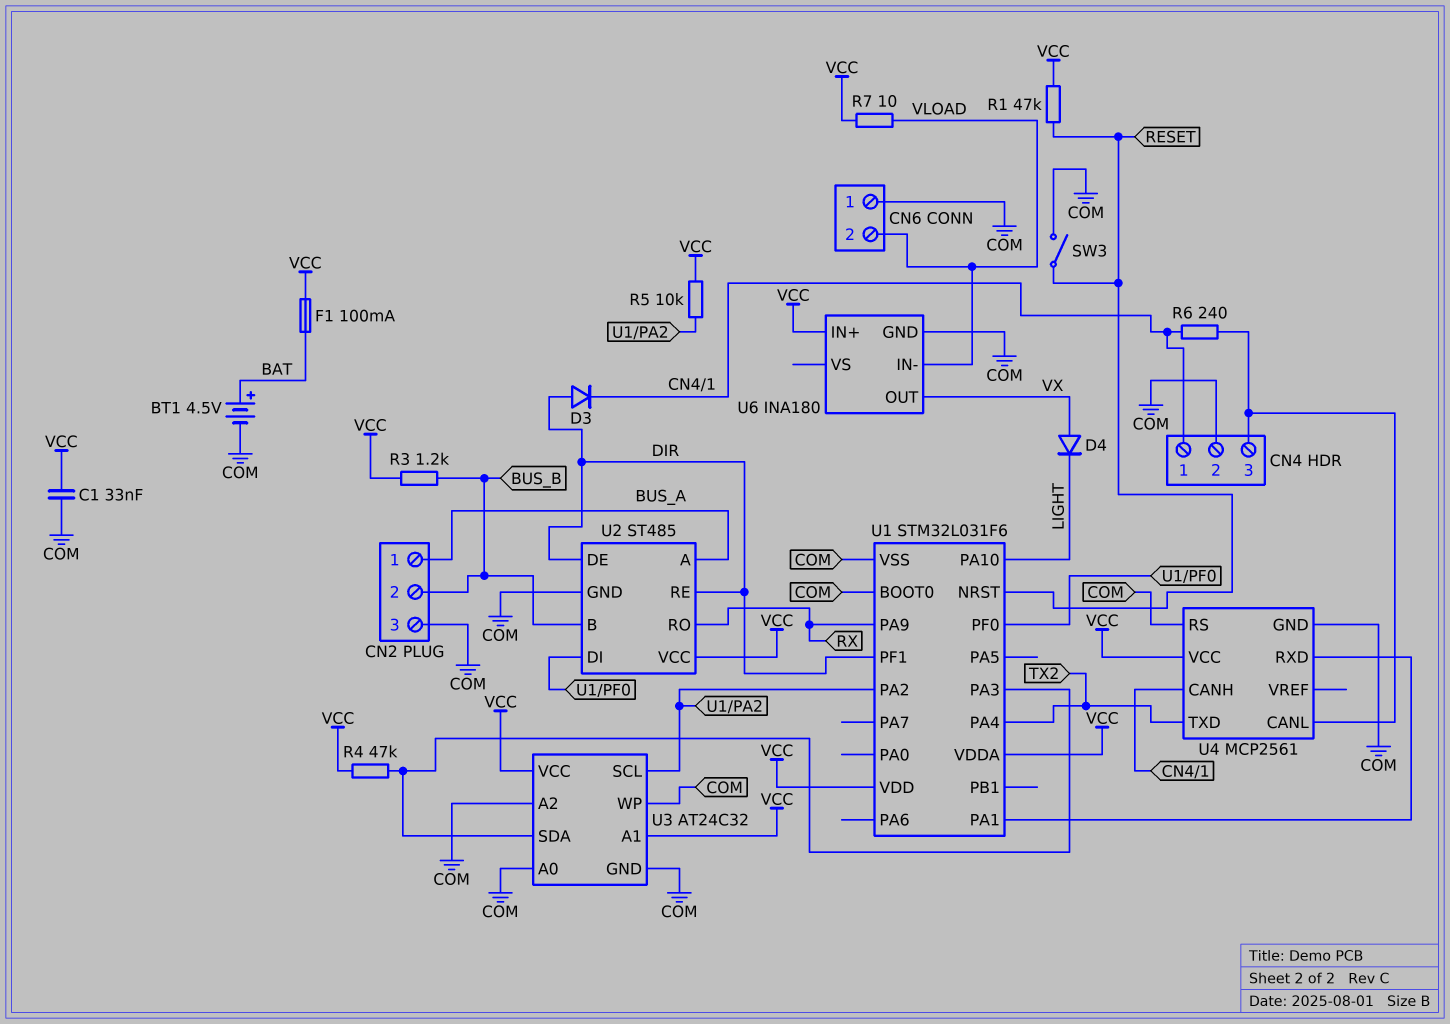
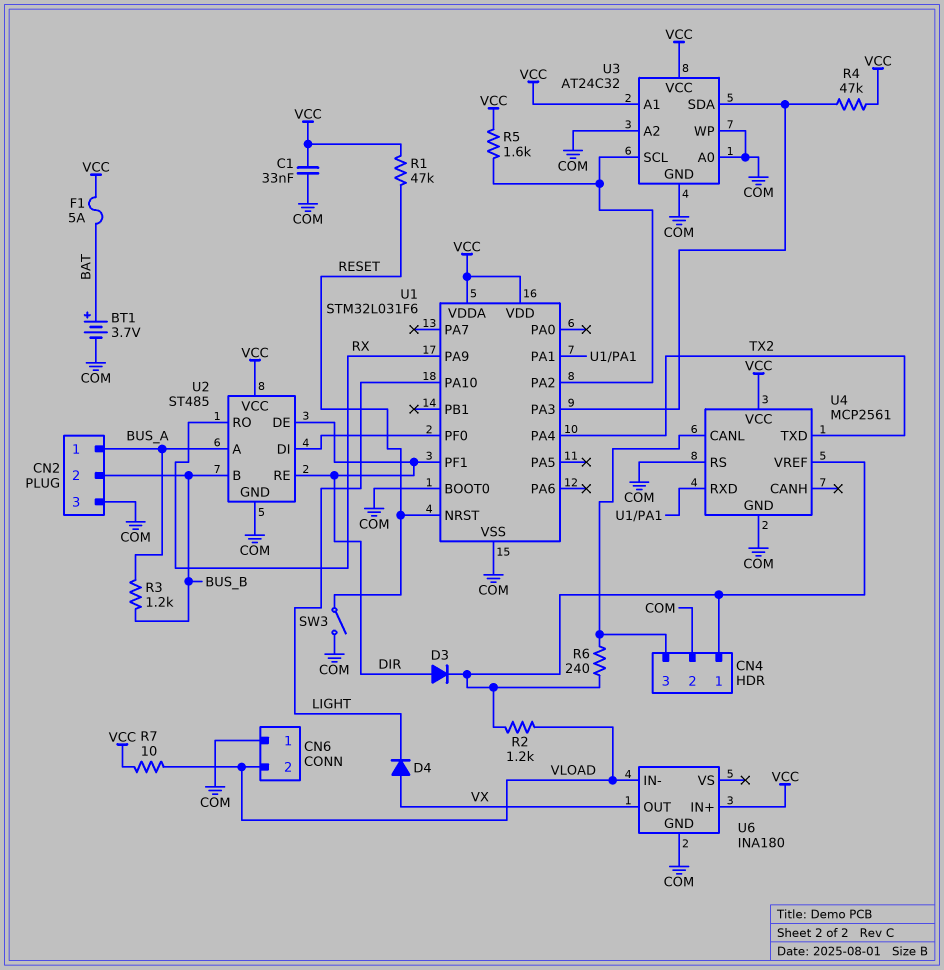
BT1: 4.5V (plus BAT, minus COM) -> 3.7V (plus BAT, minus COM)
F1: 100mA (BAT, VCC) -> 5A (BAT, VCC)
R2: none -> 1.2k (CN4/1, VLOAD)
R3: 1.2k (BUS_B, VCC) -> 1.2k (BUS_A, BUS_B)
R5: 10k (U1/PA2, VCC) -> 1.6k (U1/PA2, VCC)
U4 pin CANH: CN4/1 -> none
U4 pin VREF: none -> CN4/1

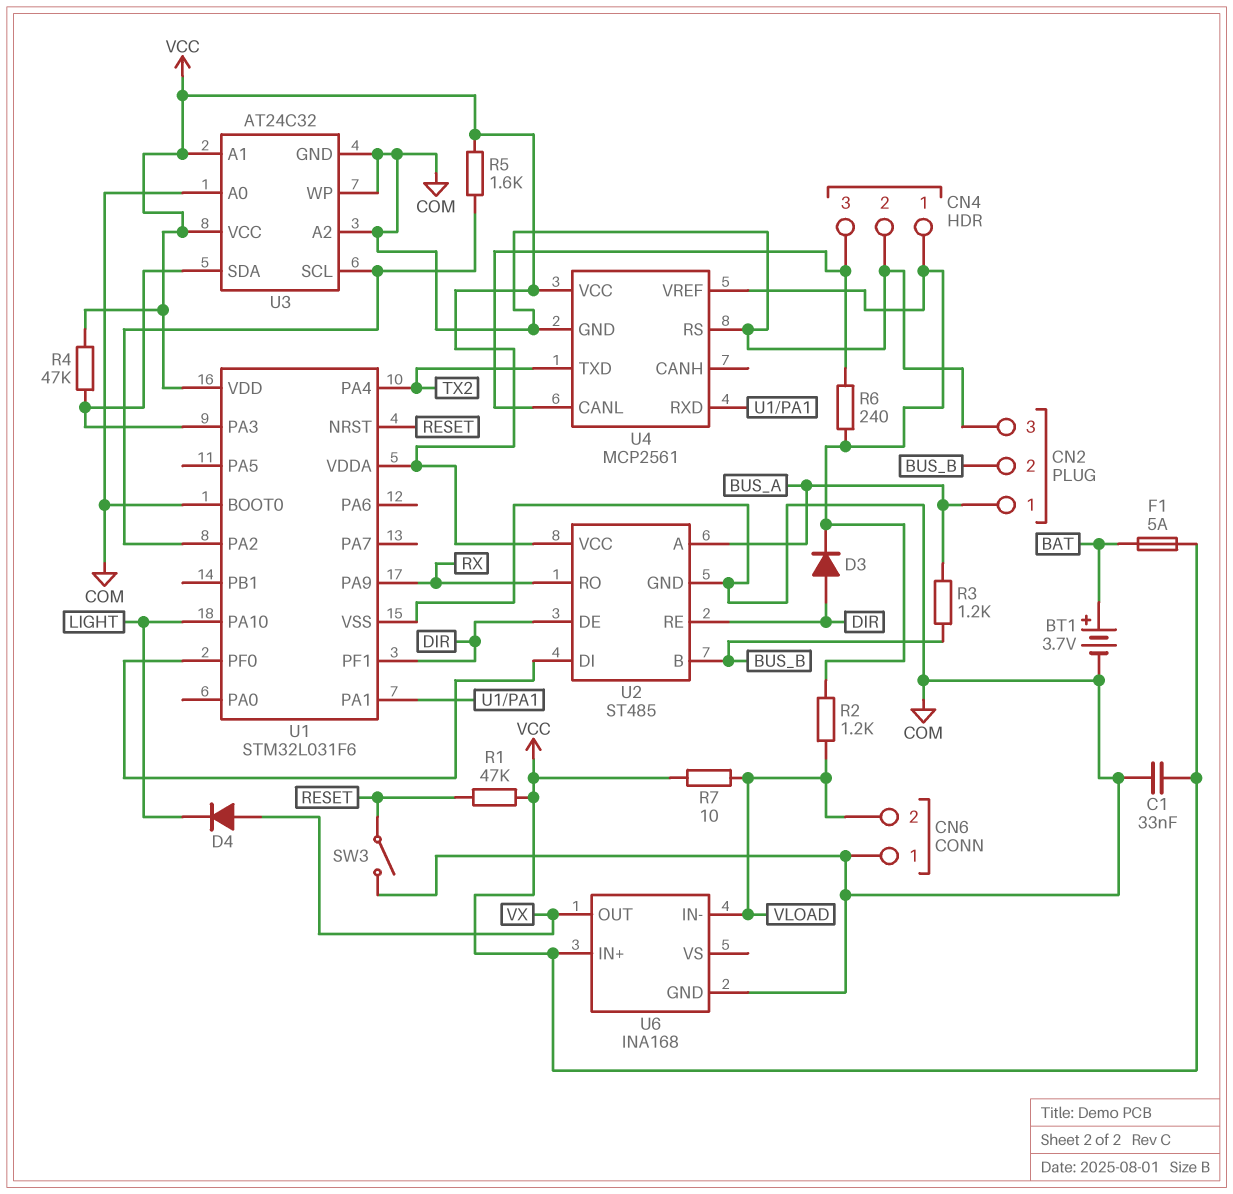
U6: INA180 -> INA168

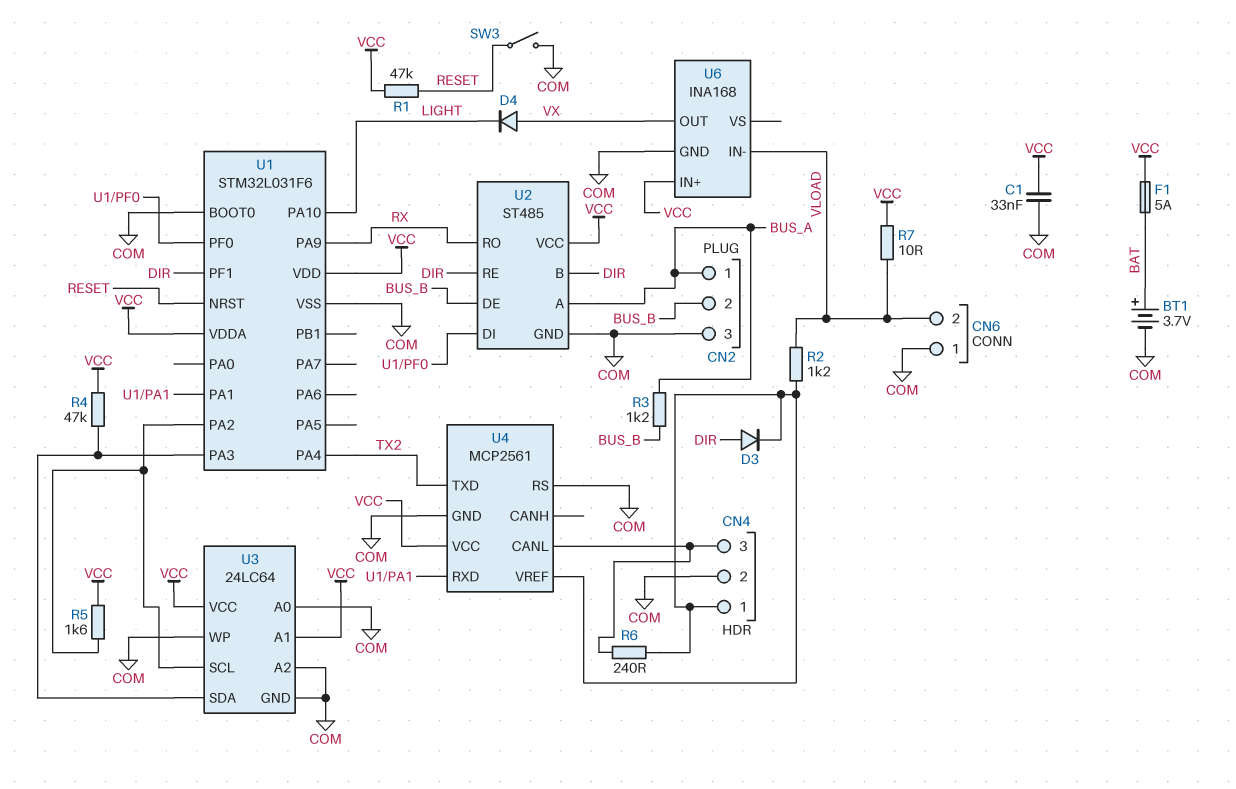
U2 pin B: BUS_B -> DIR
U2 pin DE: DIR -> BUS_B
U3: AT24C32 -> 24LC64

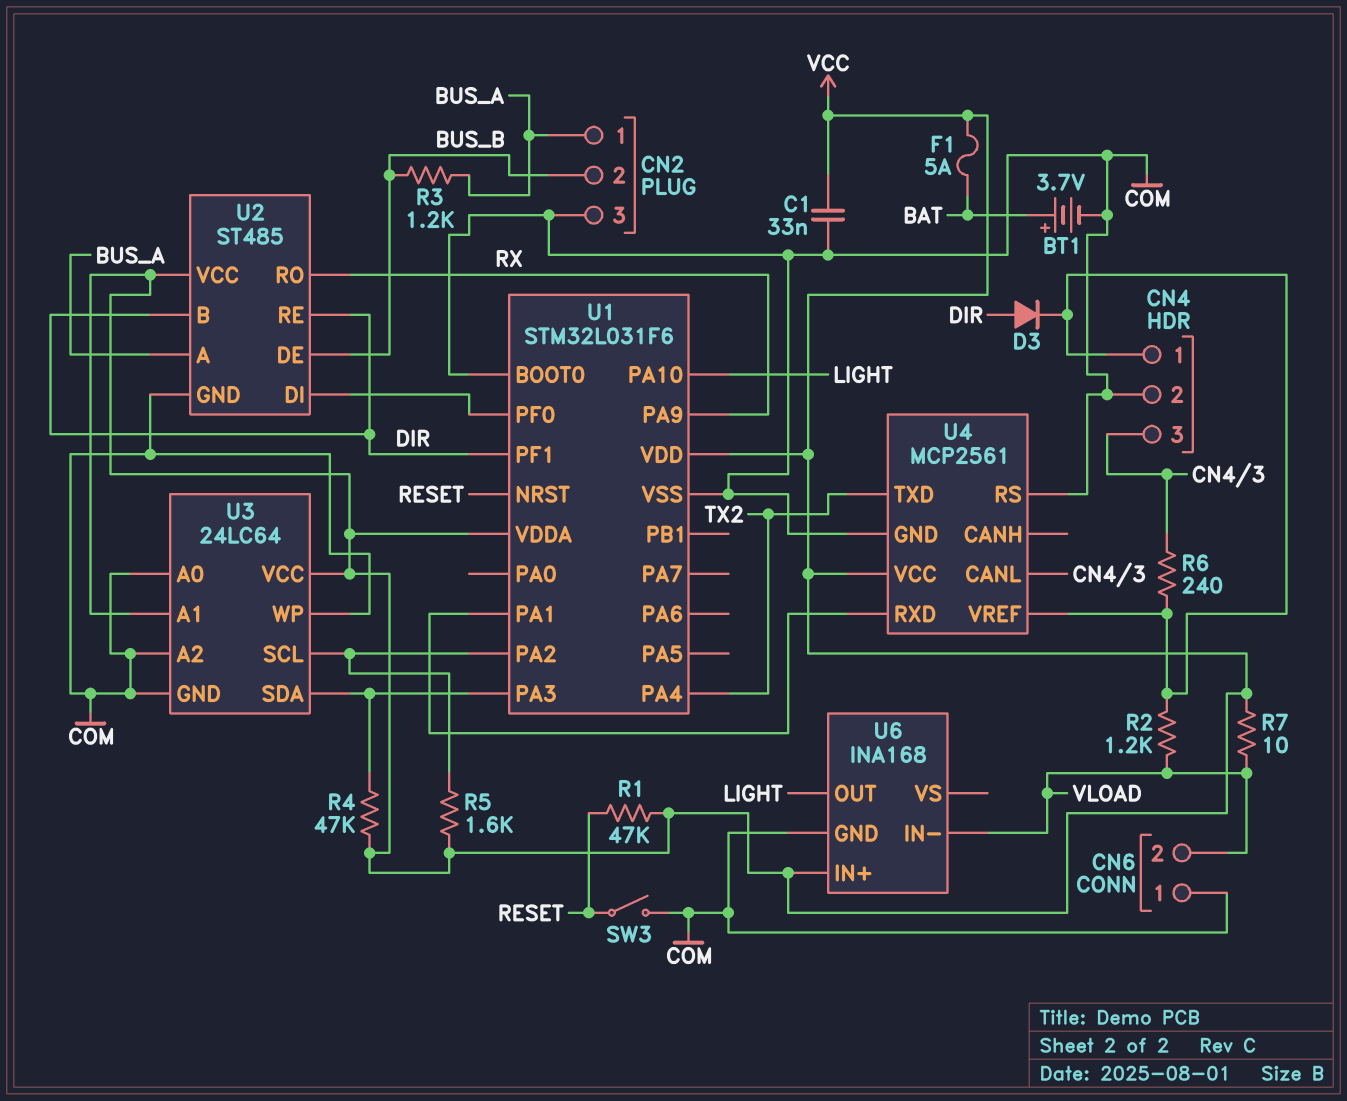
D4: diode (A VX, K LIGHT) -> none
U6 pin OUT: VX -> LIGHT

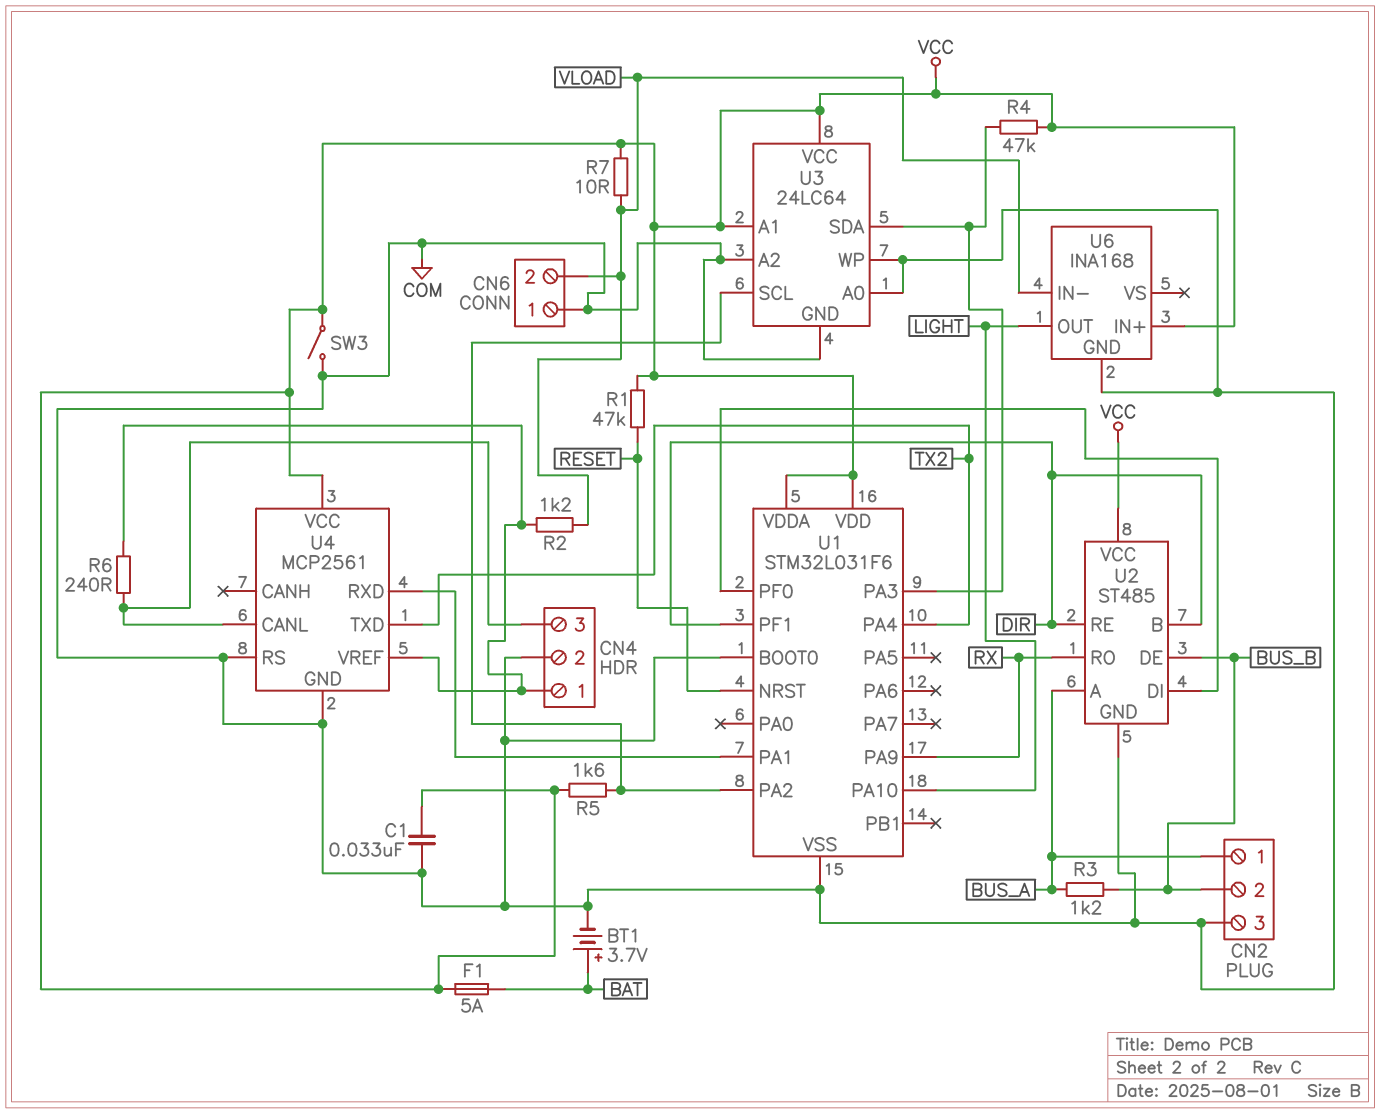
D3: diode (A DIR, K CN4/1) -> none
SW3: switch (COM, RESET) -> switch (COM, VCC)

